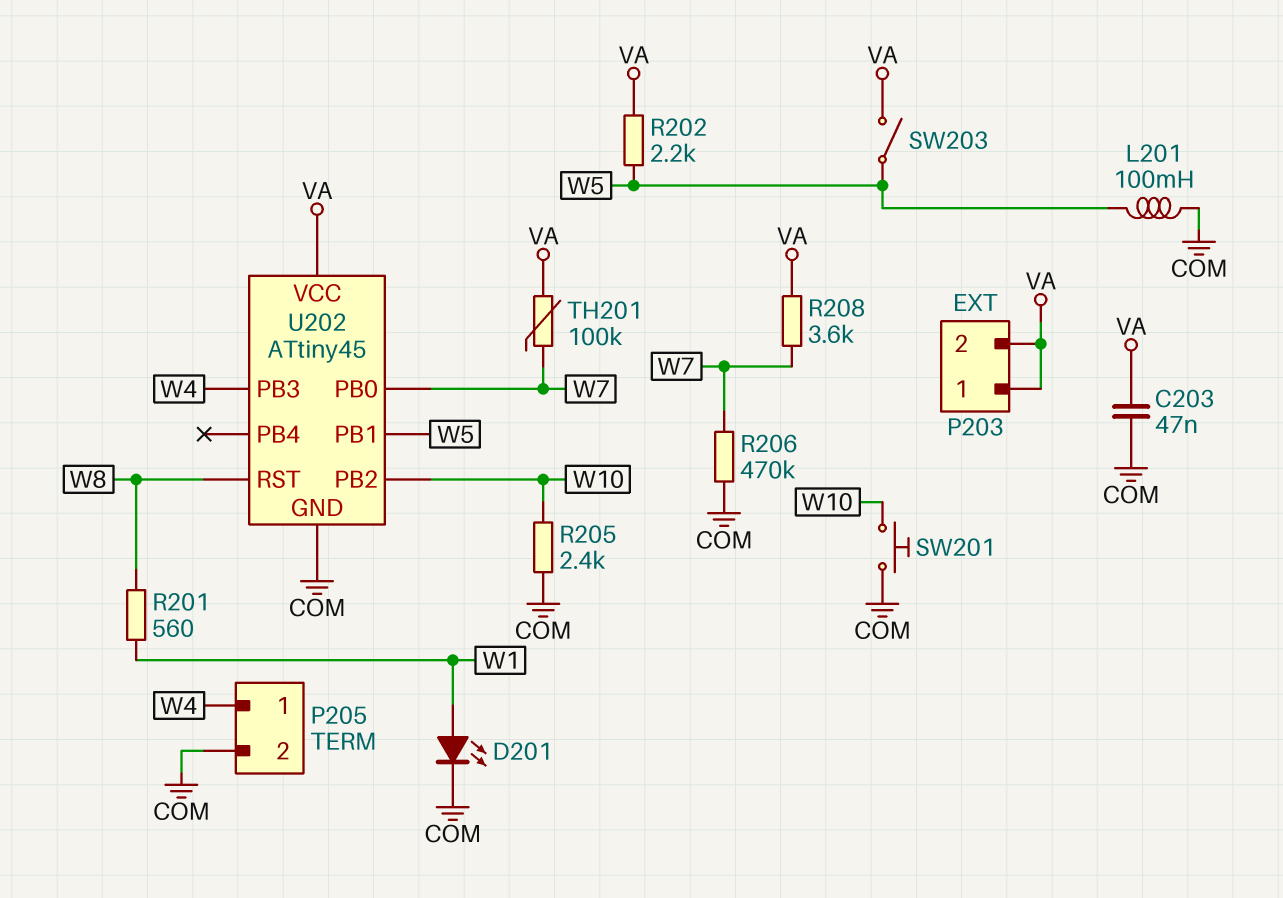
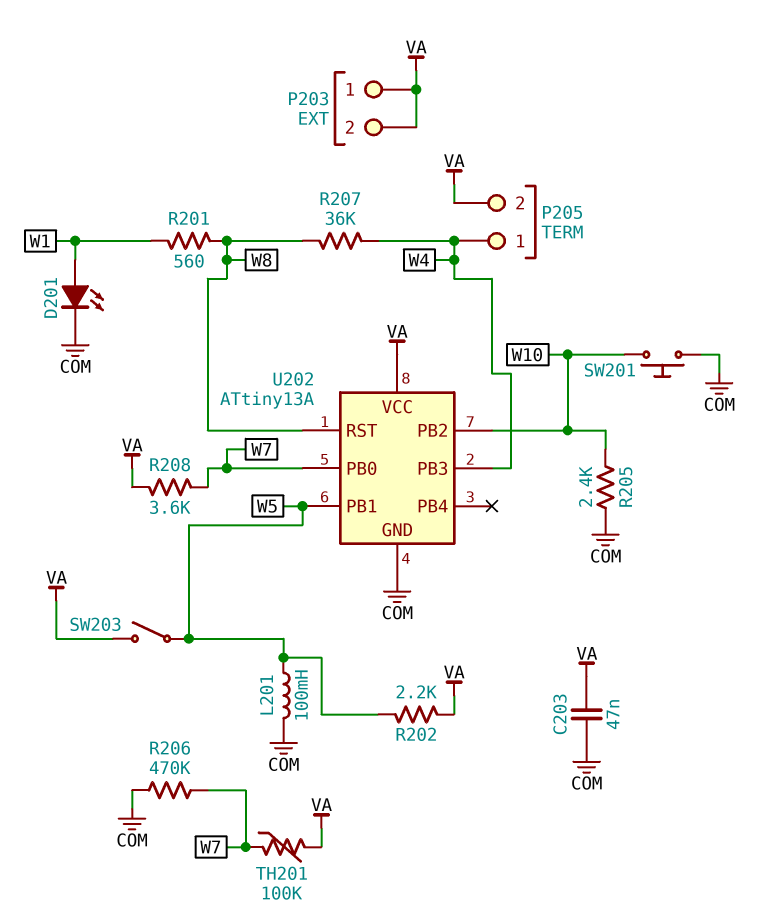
P205 pin 2: COM -> VA
R207: none -> 36k (W4, W8)
U202: ATtiny45 -> ATtiny13A

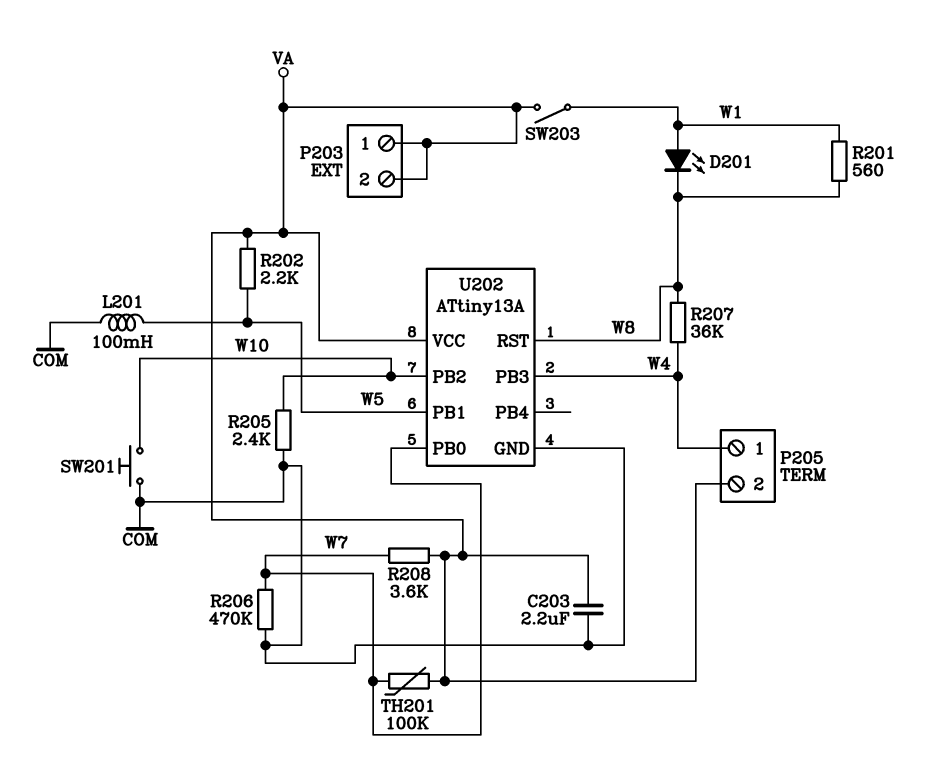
C203: 47nF (COM, VA) -> 2.2uF (COM, VA)
D201: LED (A W1, K COM) -> LED (A W1, K W8)
SW203: switch (VA, W5) -> switch (VA, W1)

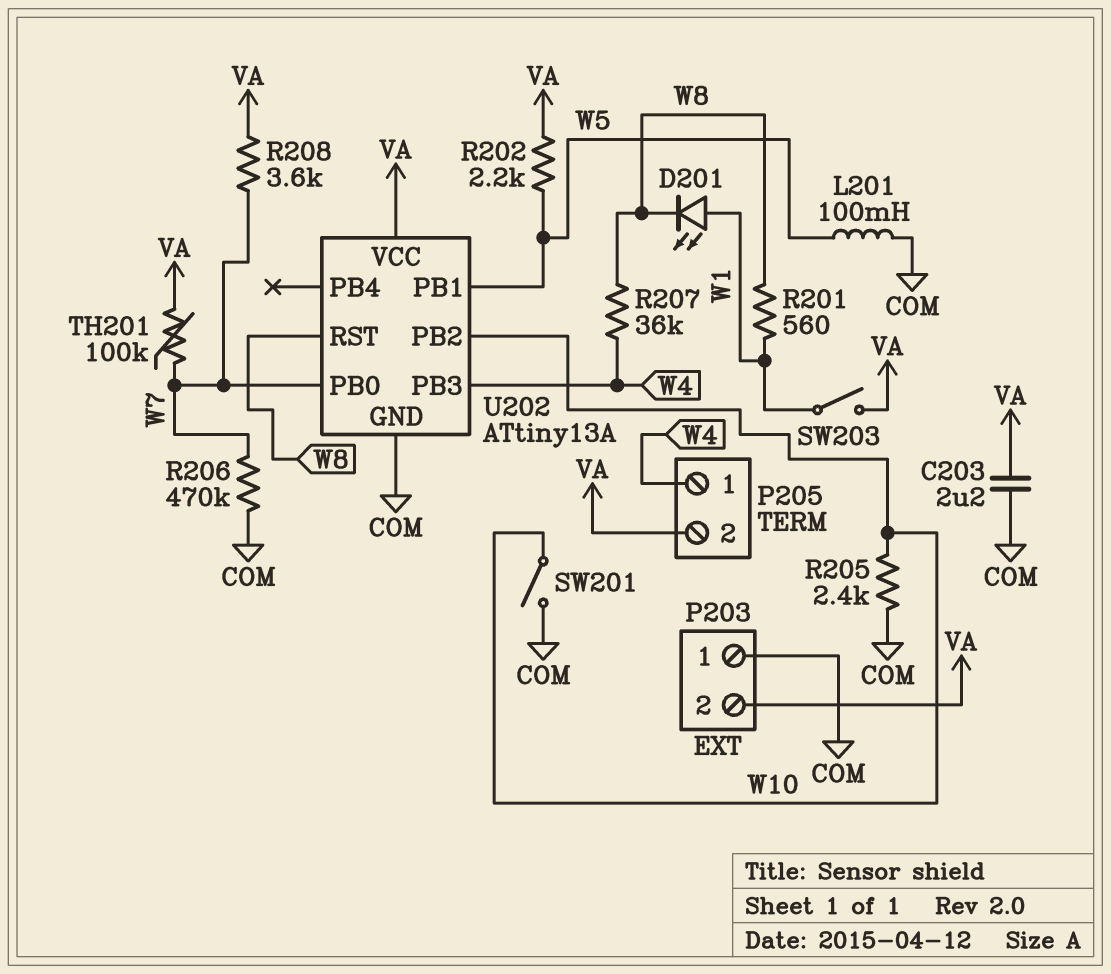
P203 pin 1: VA -> COM
SW201: button (COM, W10) -> switch (COM, W10)

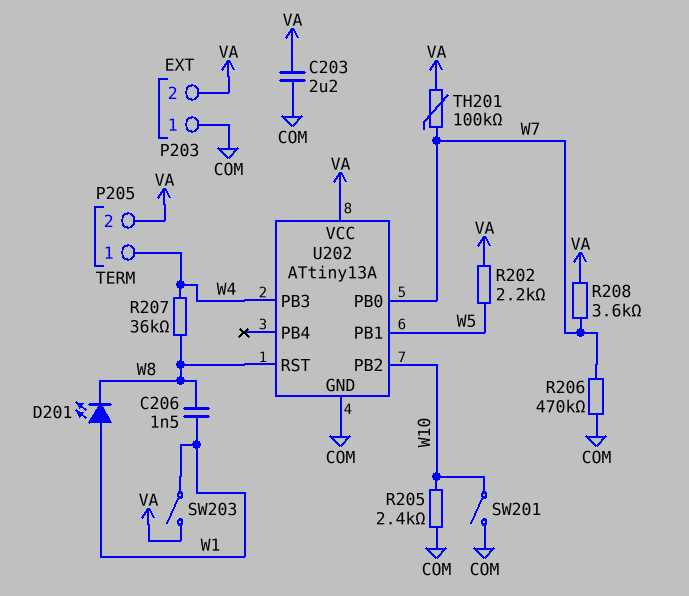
C206: none -> 1.5nF (W1, W8)
L201: 100mH (COM, W5) -> none
R201: 560 (W1, W8) -> none

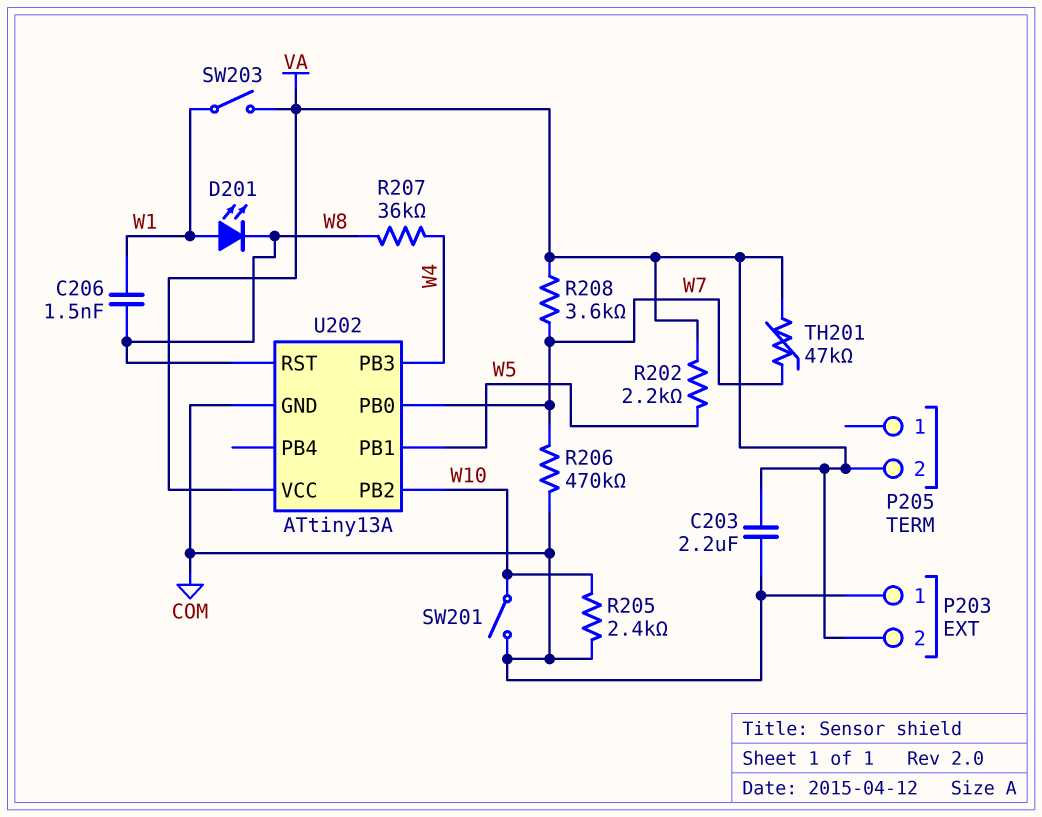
P205 pin 1: W4 -> none
TH201: 100k (VA, W7) -> 47k (VA, W7)

